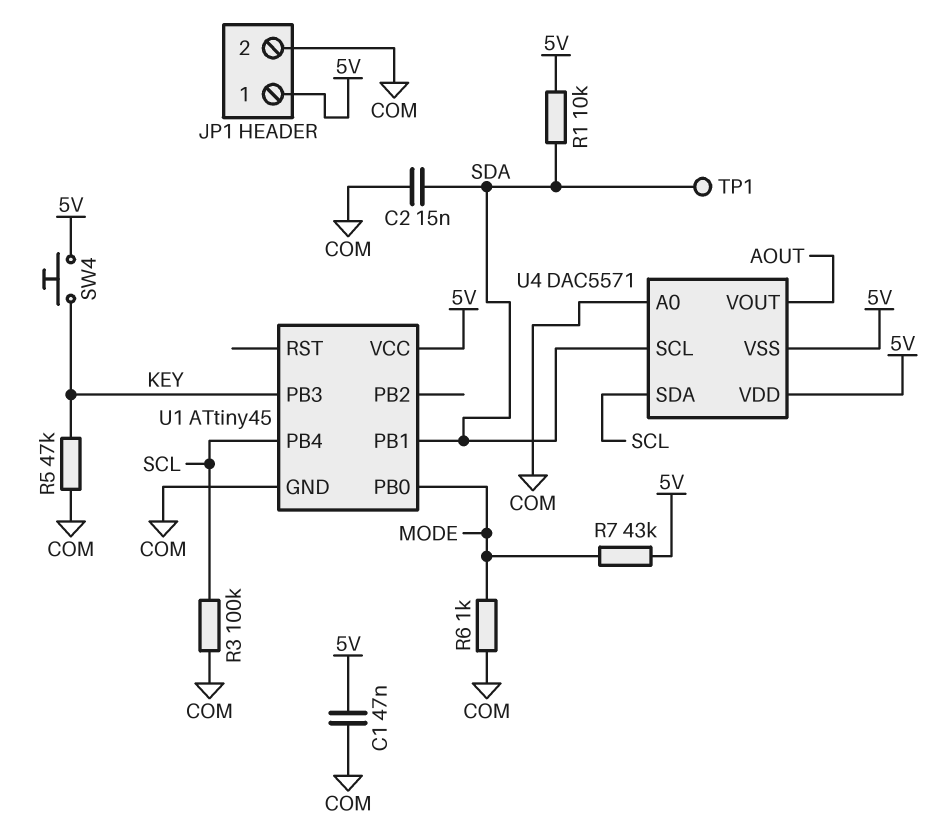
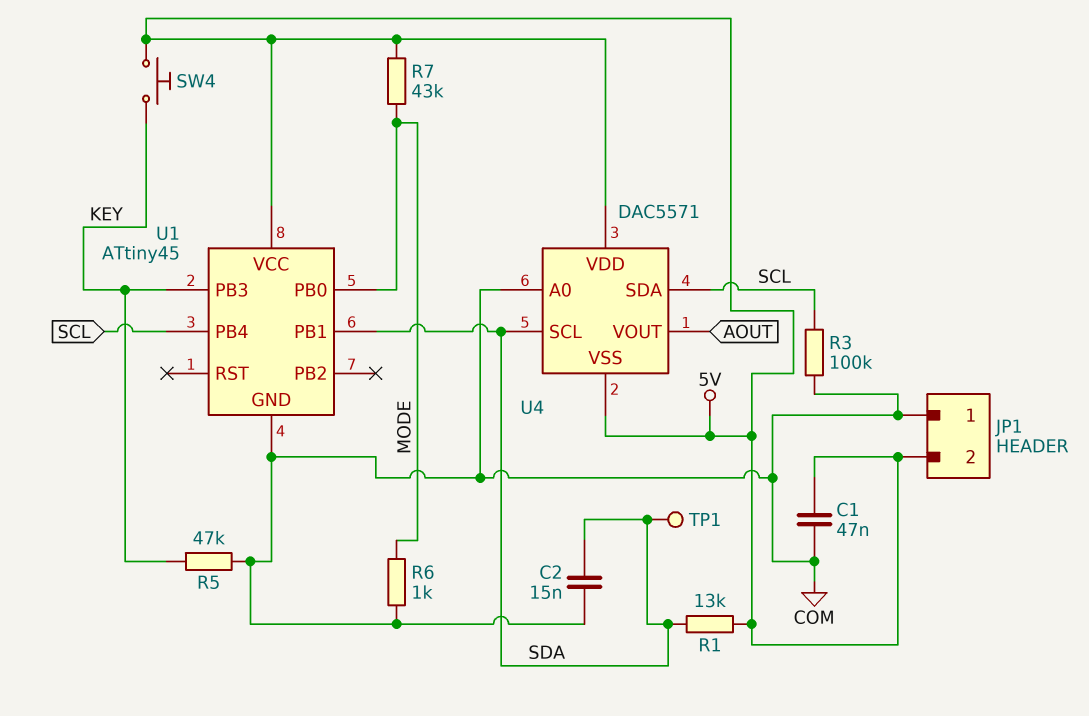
JP1 pin 1: 5V -> COM
JP1 pin 2: COM -> 5V
R1: 10k (5V, SDA) -> 13k (5V, SDA)

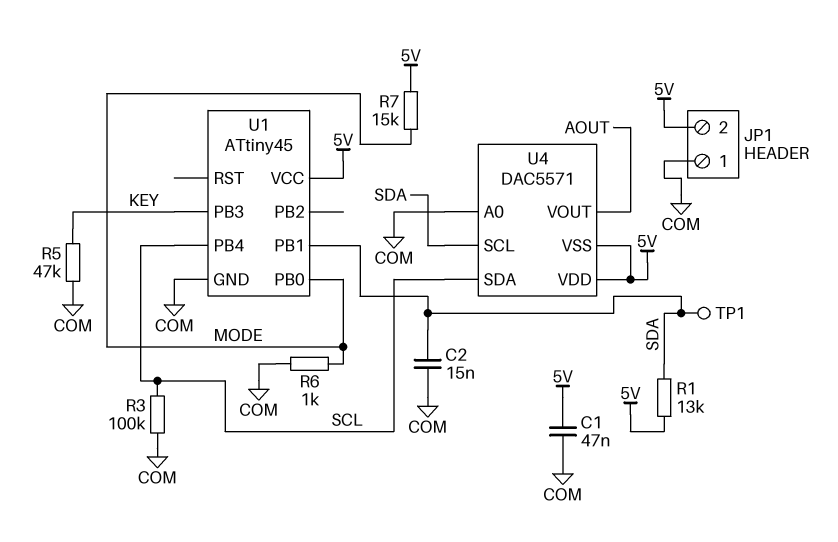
R7: 43k (5V, MODE) -> 15k (5V, MODE)
SW4: button (5V, KEY) -> none

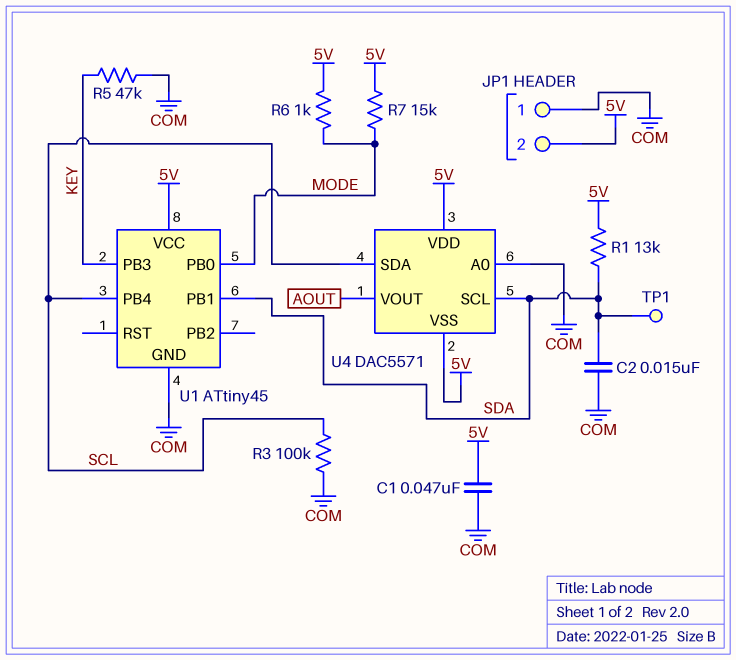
R6: 1k (COM, MODE) -> 1k (5V, MODE)

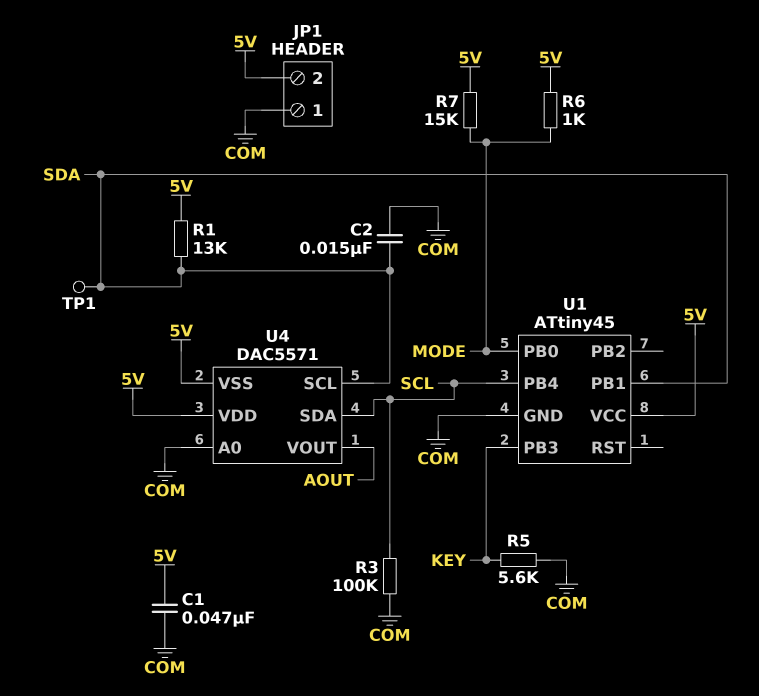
R5: 47k (COM, KEY) -> 5.6k (COM, KEY)

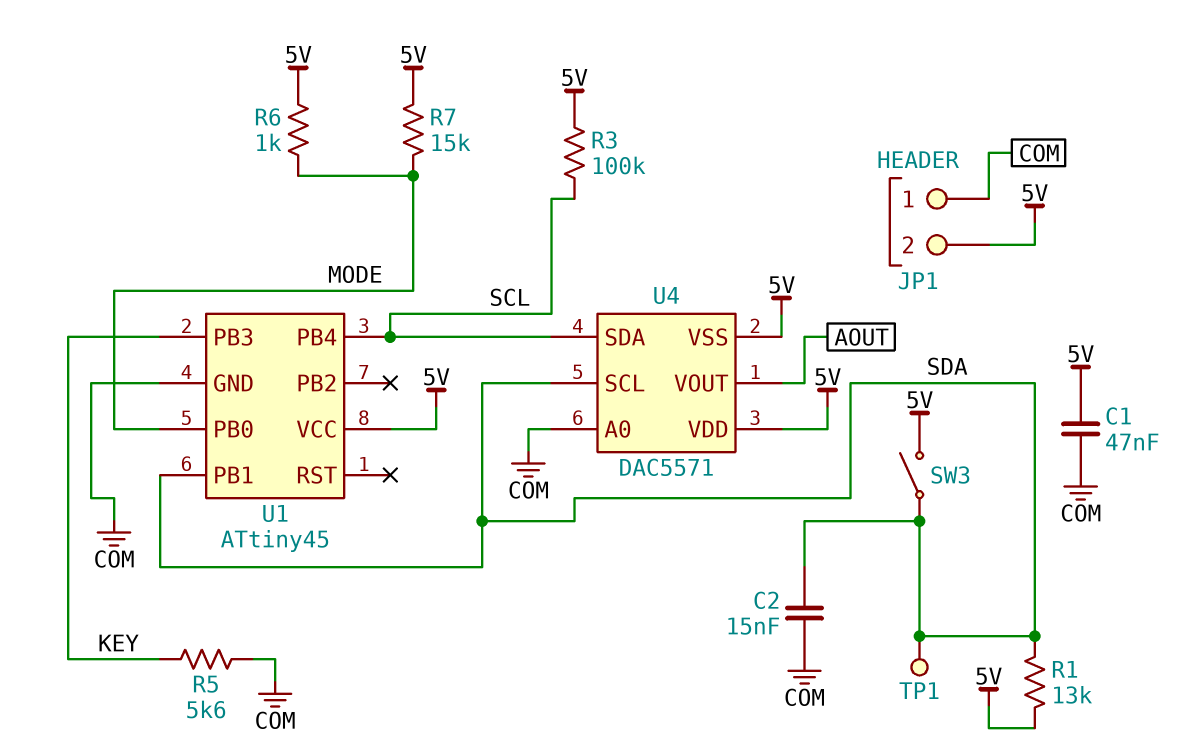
R3: 100k (COM, SCL) -> 100k (5V, SCL)
SW3: none -> switch (5V, SDA)

